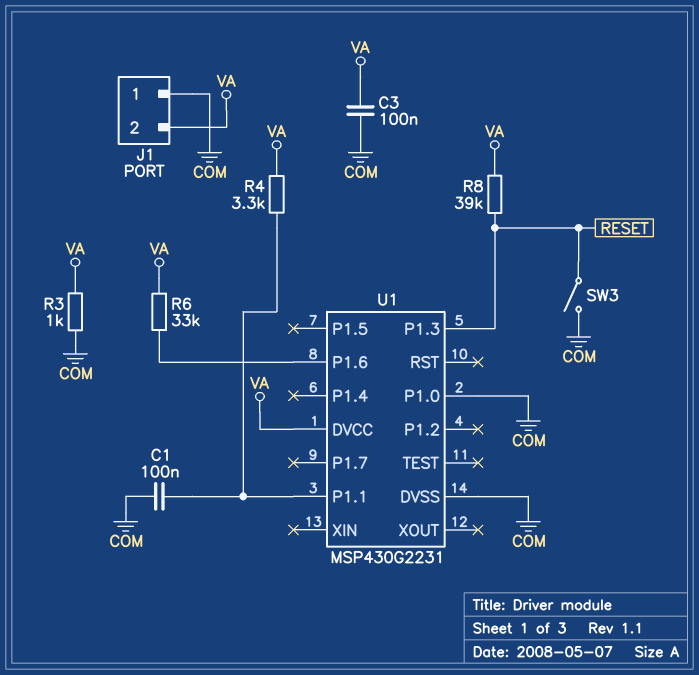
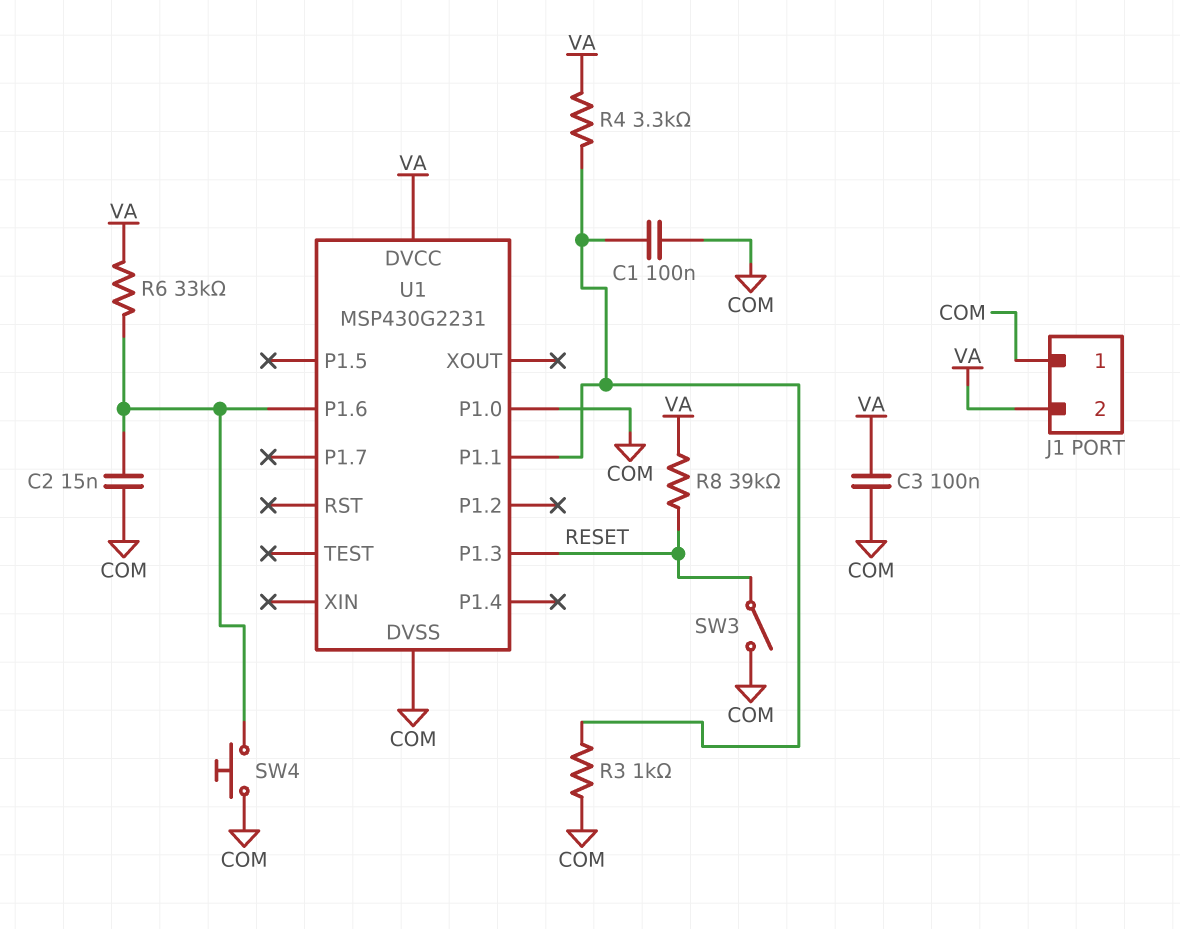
C2: none -> 15nF (COM, U1/P1.6)
R3: 1k (COM, VA) -> 1k (COM, U1/P1.1)
SW4: none -> button (COM, U1/P1.6)

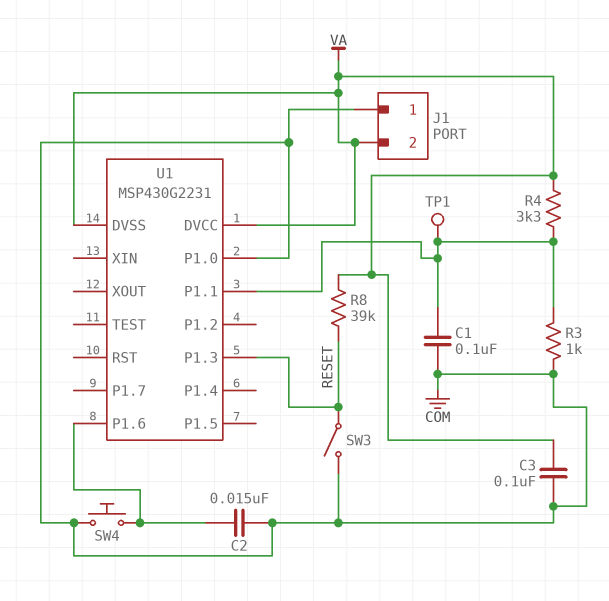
R6: 33k (U1/P1.6, VA) -> none
TP1: none -> test point (U1/P1.1)
U1 pin DVSS: COM -> VA

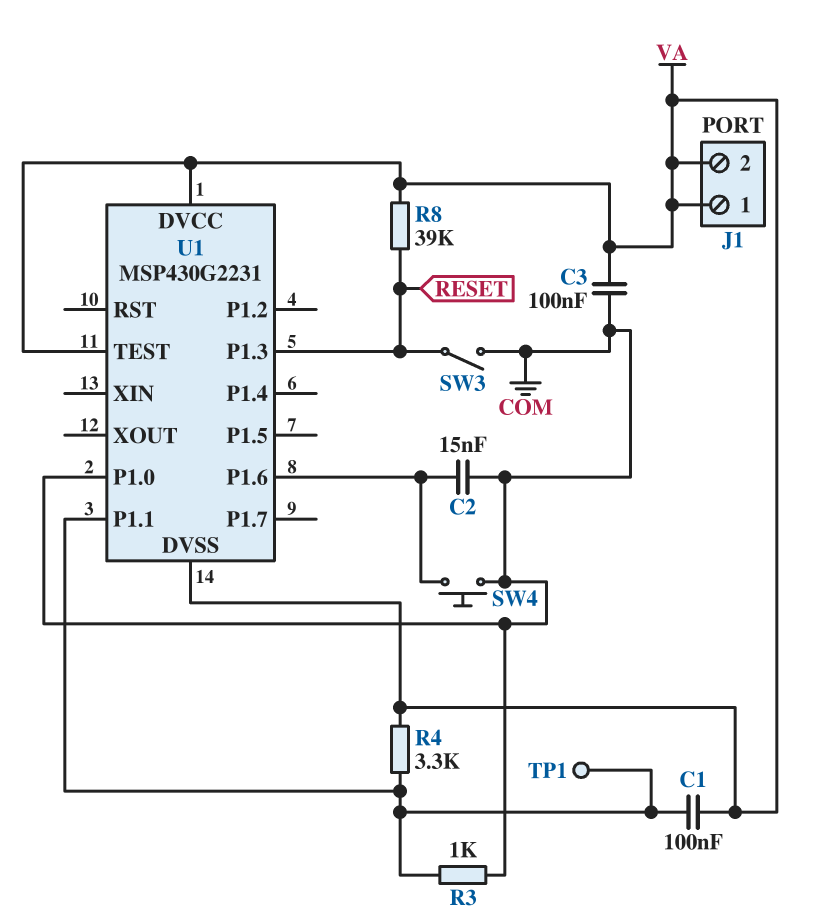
C1: 100nF (COM, U1/P1.1) -> 100nF (U1/P1.1, VA)
J1 pin 1: COM -> VA
U1 pin TEST: none -> VA

